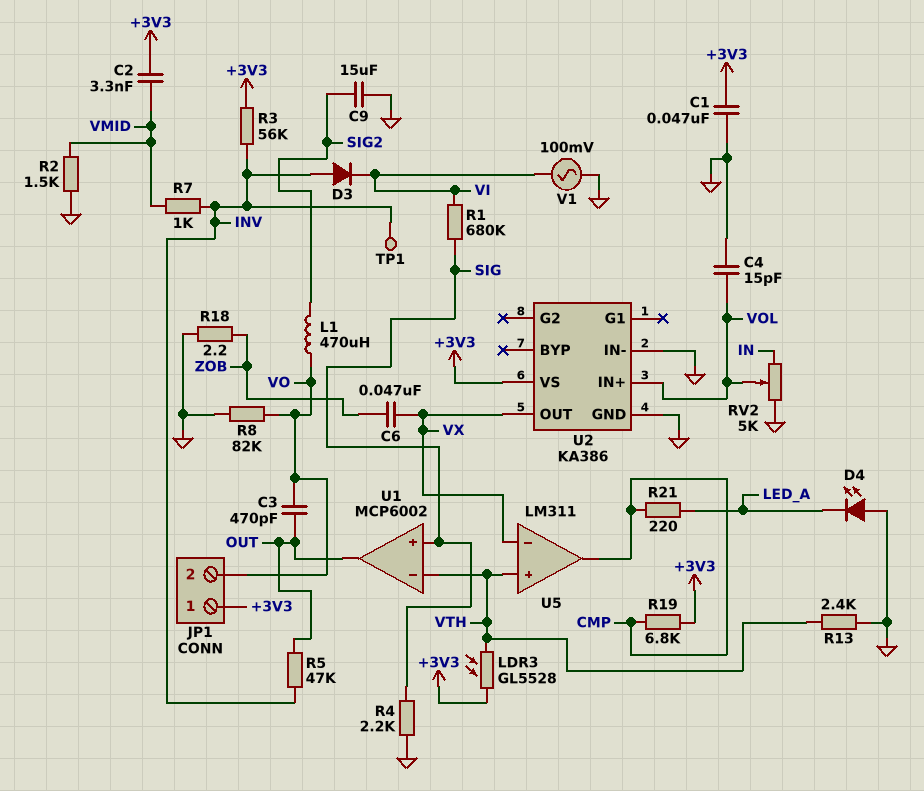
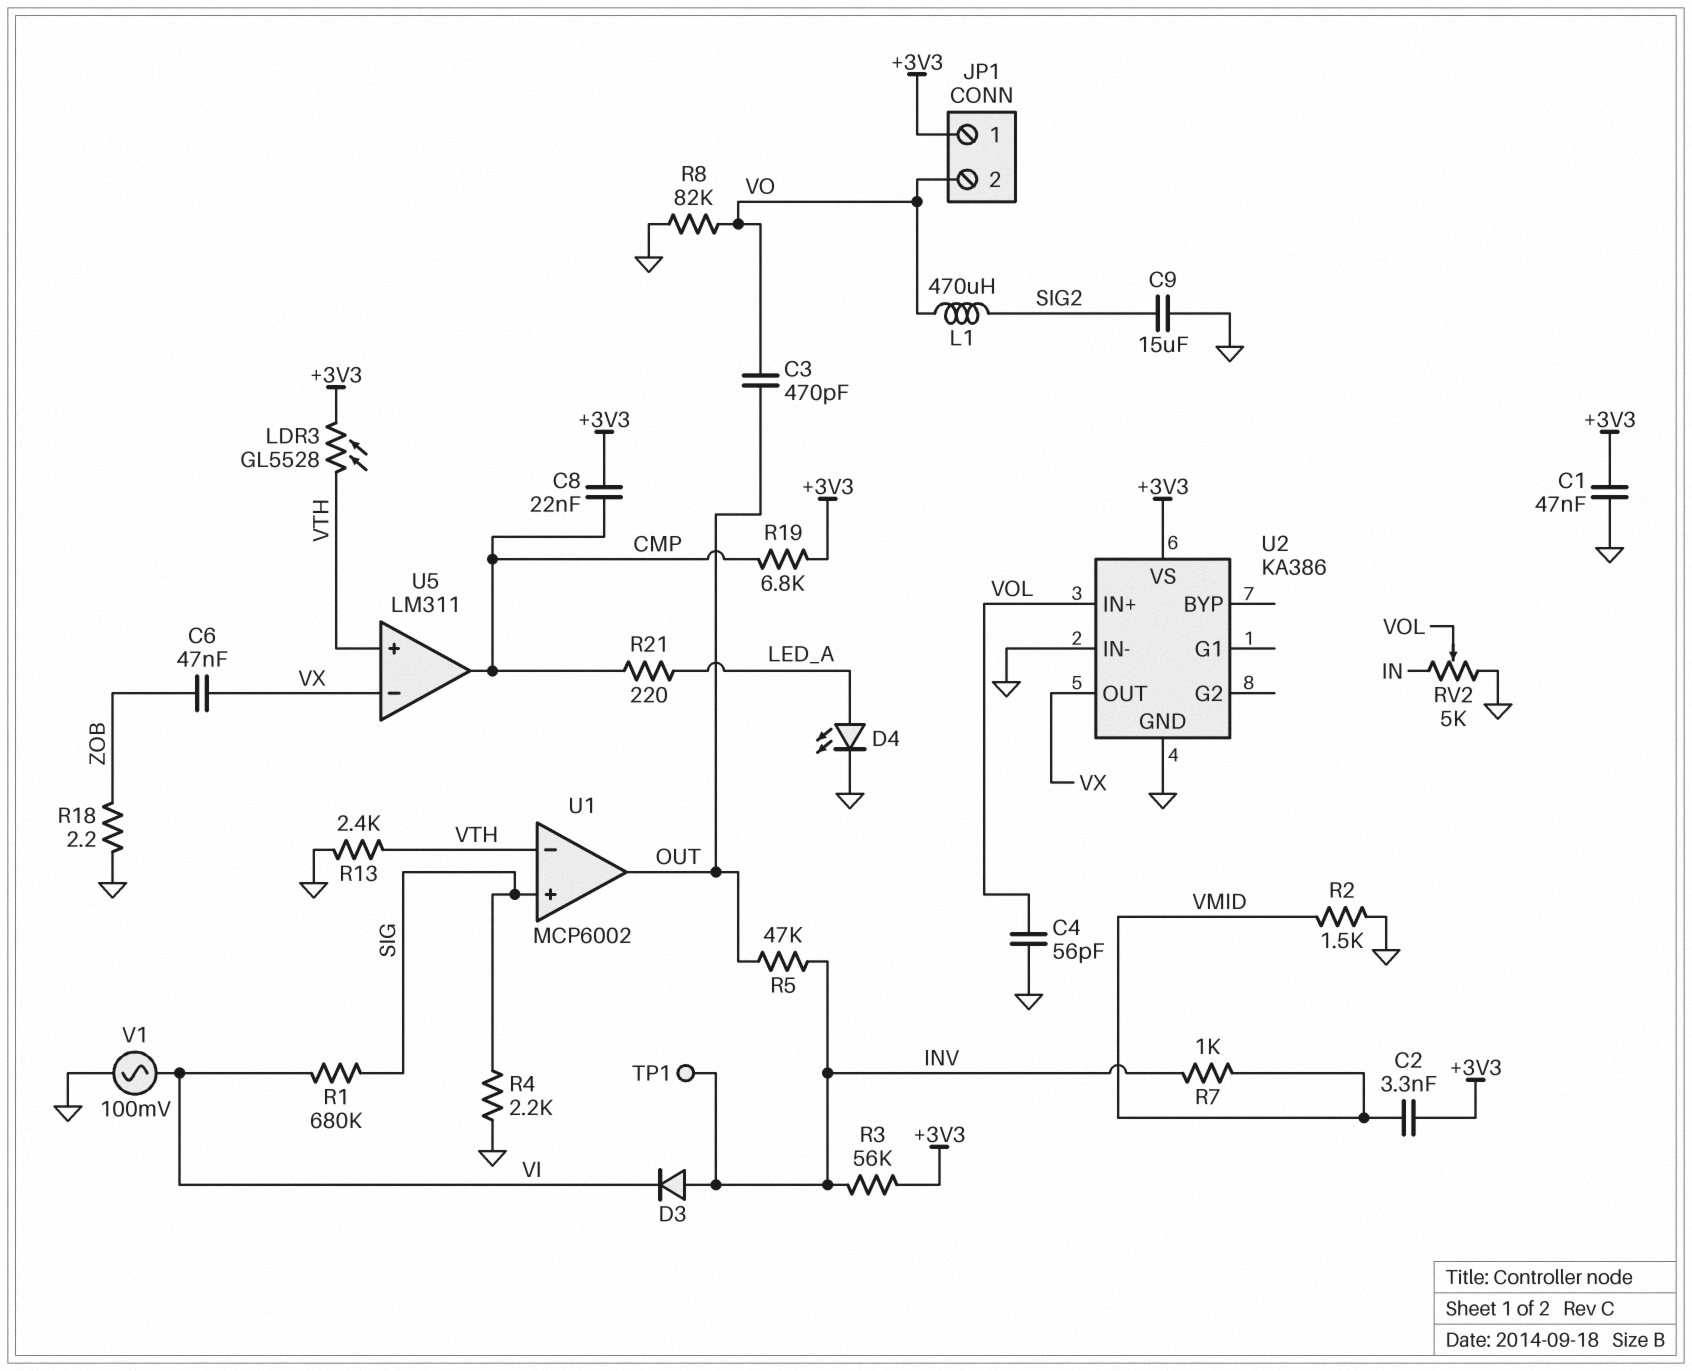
C4: 15pF (GND, VOL) -> 56pF (GND, VOL)
C8: none -> 22nF (+3V3, CMP)
D4: LED (A GND, K LED_A) -> LED (A LED_A, K GND)

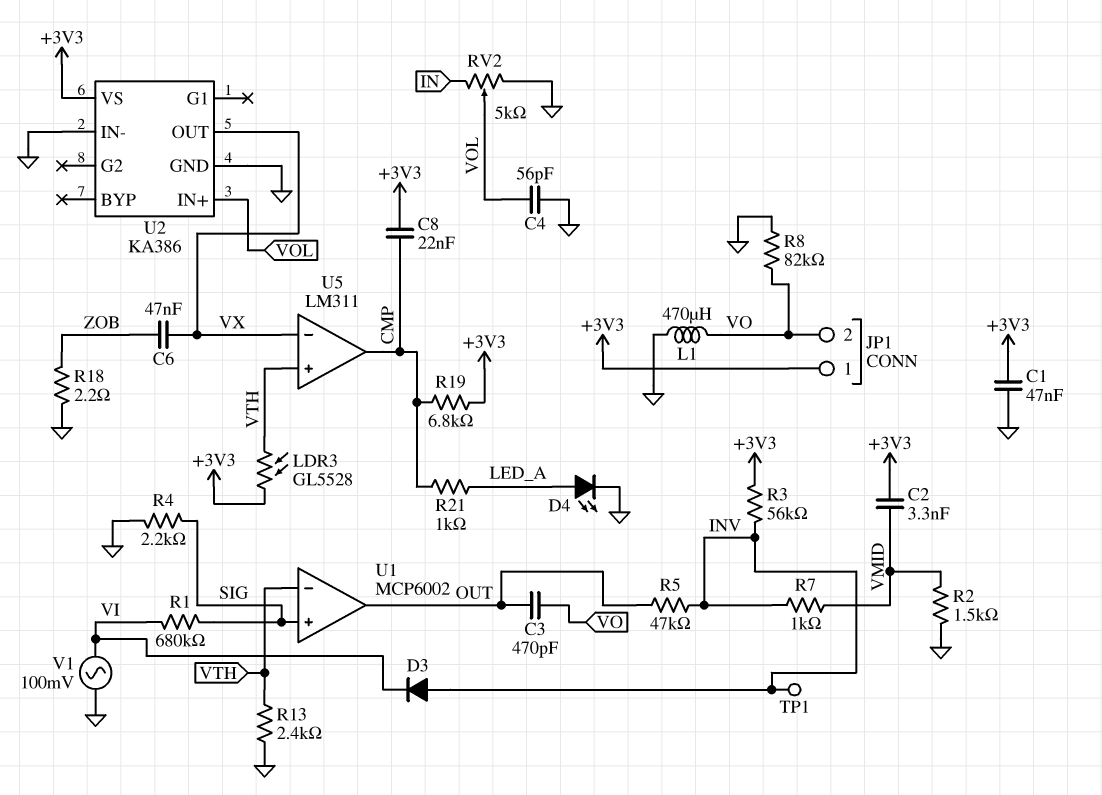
C9: 15uF (GND, SIG2) -> none
L1: 470uH (SIG2, VO) -> 470uH (GND, VO)
R21: 220 (CMP, LED_A) -> 1k (CMP, LED_A)

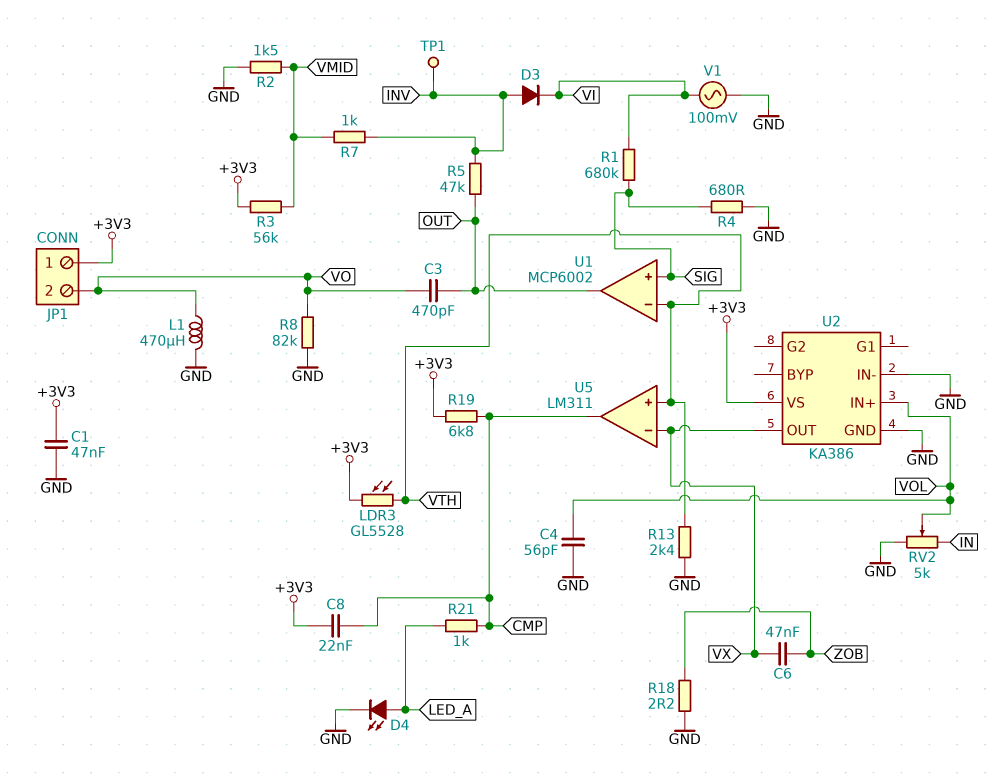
C2: 3.3nF (+3V3, VMID) -> none
R3: 56k (+3V3, INV) -> 56k (+3V3, VMID)
R4: 2.2k (GND, SIG) -> 680 (GND, SIG)

